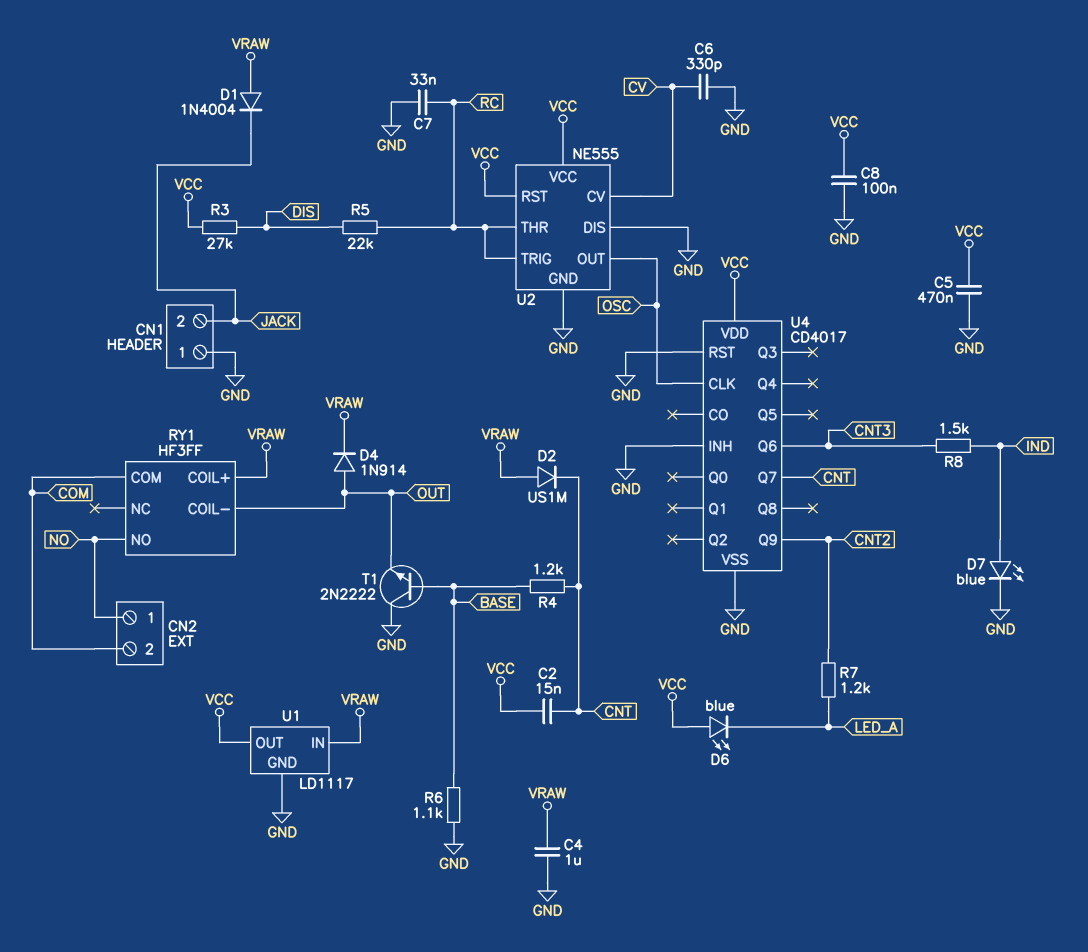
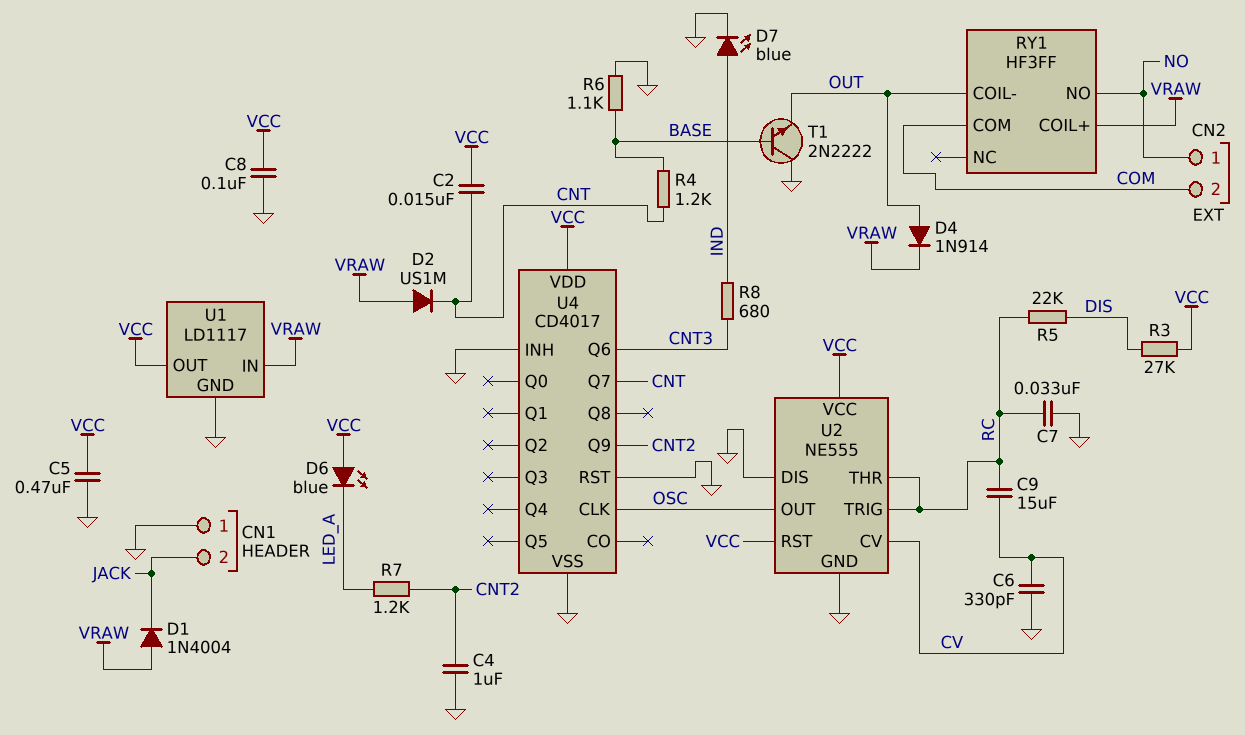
C4: 1uF (GND, VRAW) -> 1uF (CNT2, GND)
C9: none -> 15uF (CV, RC)
R8: 1.5k (CNT3, IND) -> 680 (CNT3, IND)

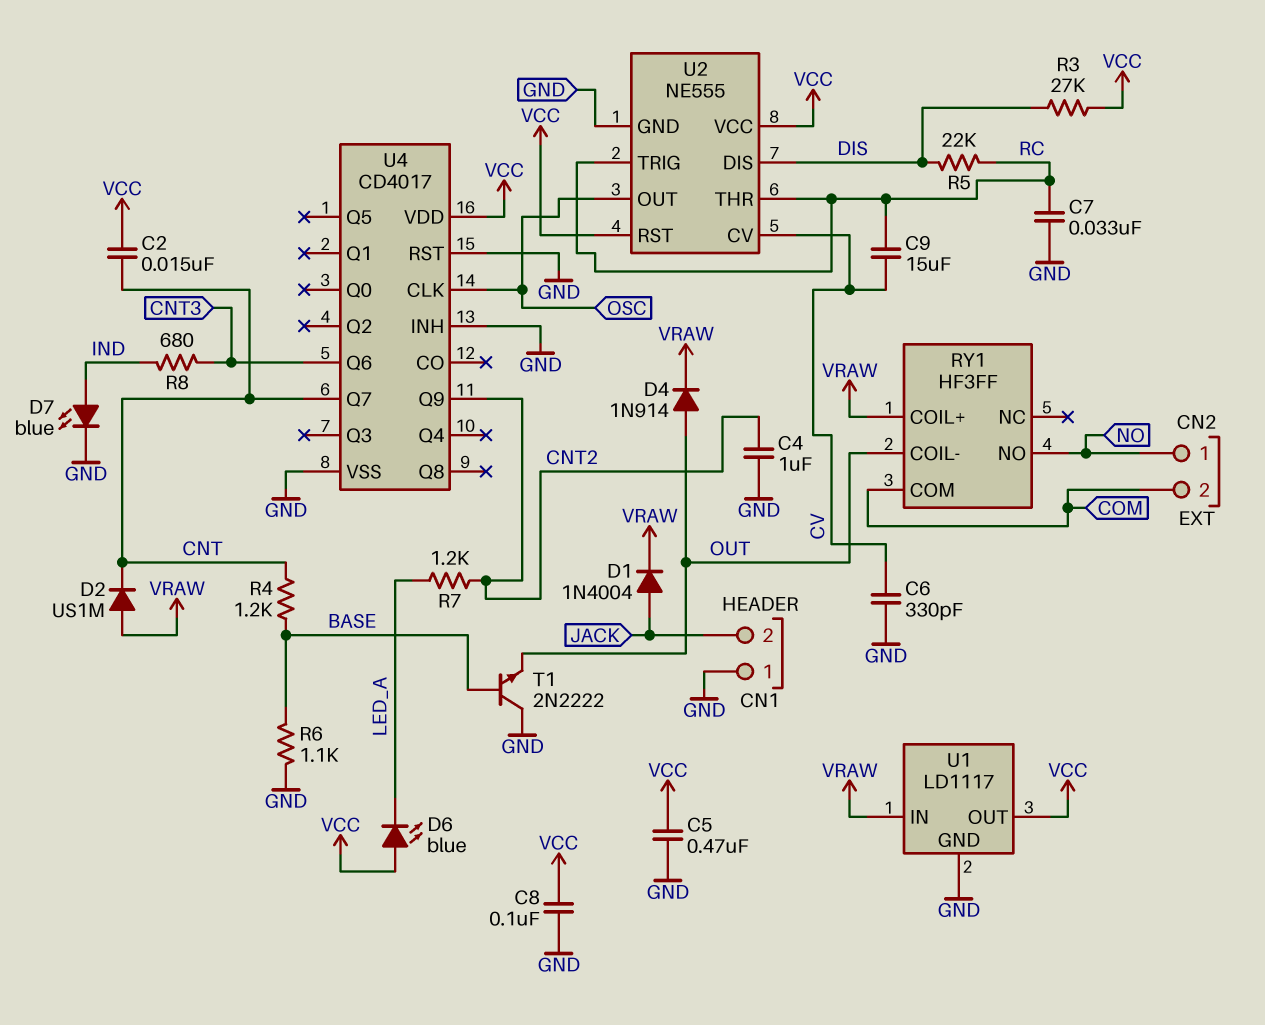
D1: diode 1N4004 (A VRAW, K JACK) -> diode 1N4004 (A JACK, K VRAW)
U2 pin DIS: GND -> DIS

